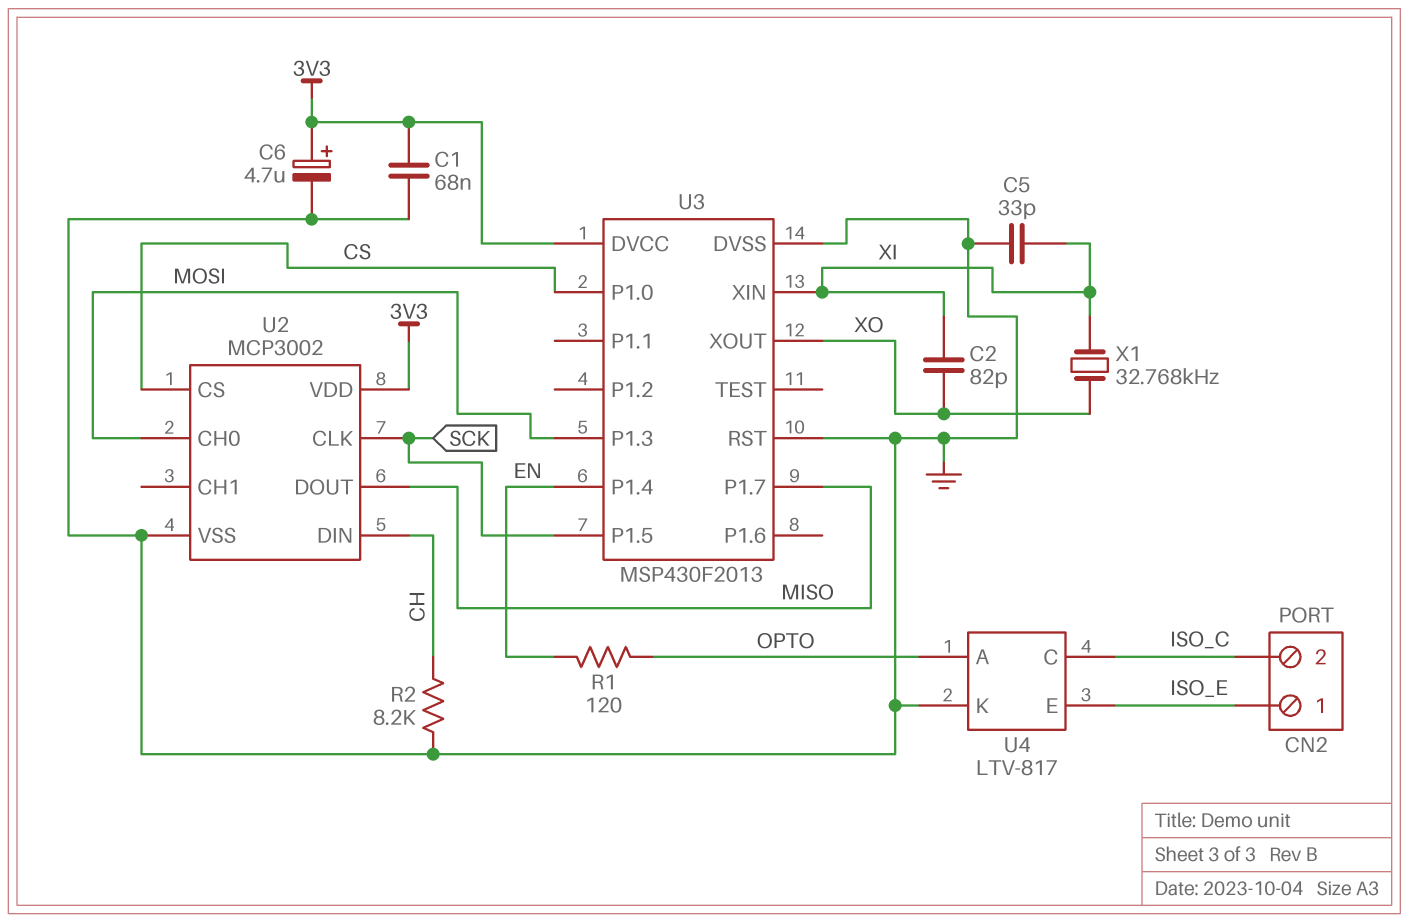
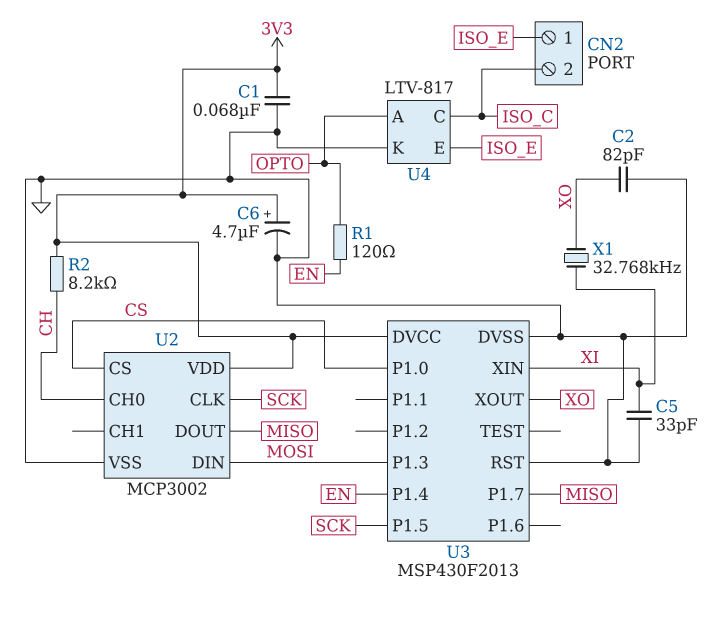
C2: 82pF (XI, XO) -> 82pF (GND, XO)
R2: 8.2k (CH, GND) -> 8.2k (3V3, CH)
U2 pin CH0: MOSI -> CH
U2 pin DIN: CH -> MOSI

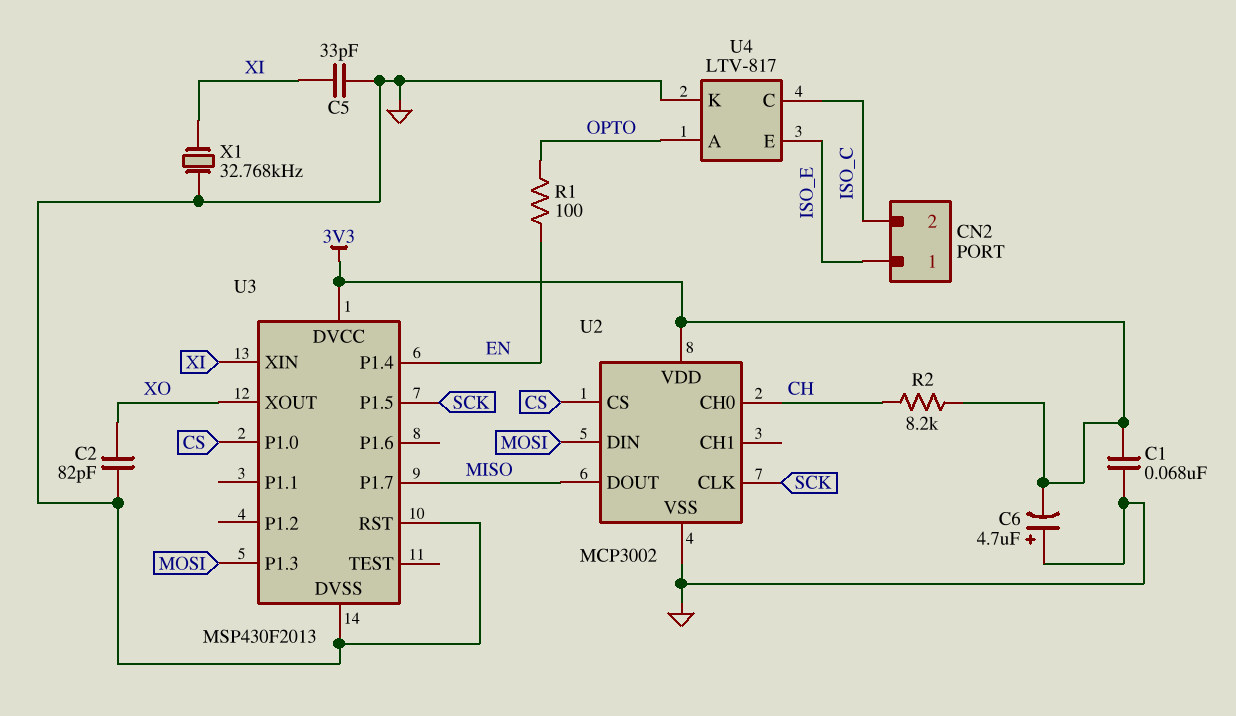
C6: 4.7uF (plus 3V3, minus GND) -> 4.7uF (plus GND, minus 3V3)
R1: 120 (EN, OPTO) -> 100 (EN, OPTO)
X1: 32.768kHz (XI, XO) -> 32.768kHz (GND, XI)

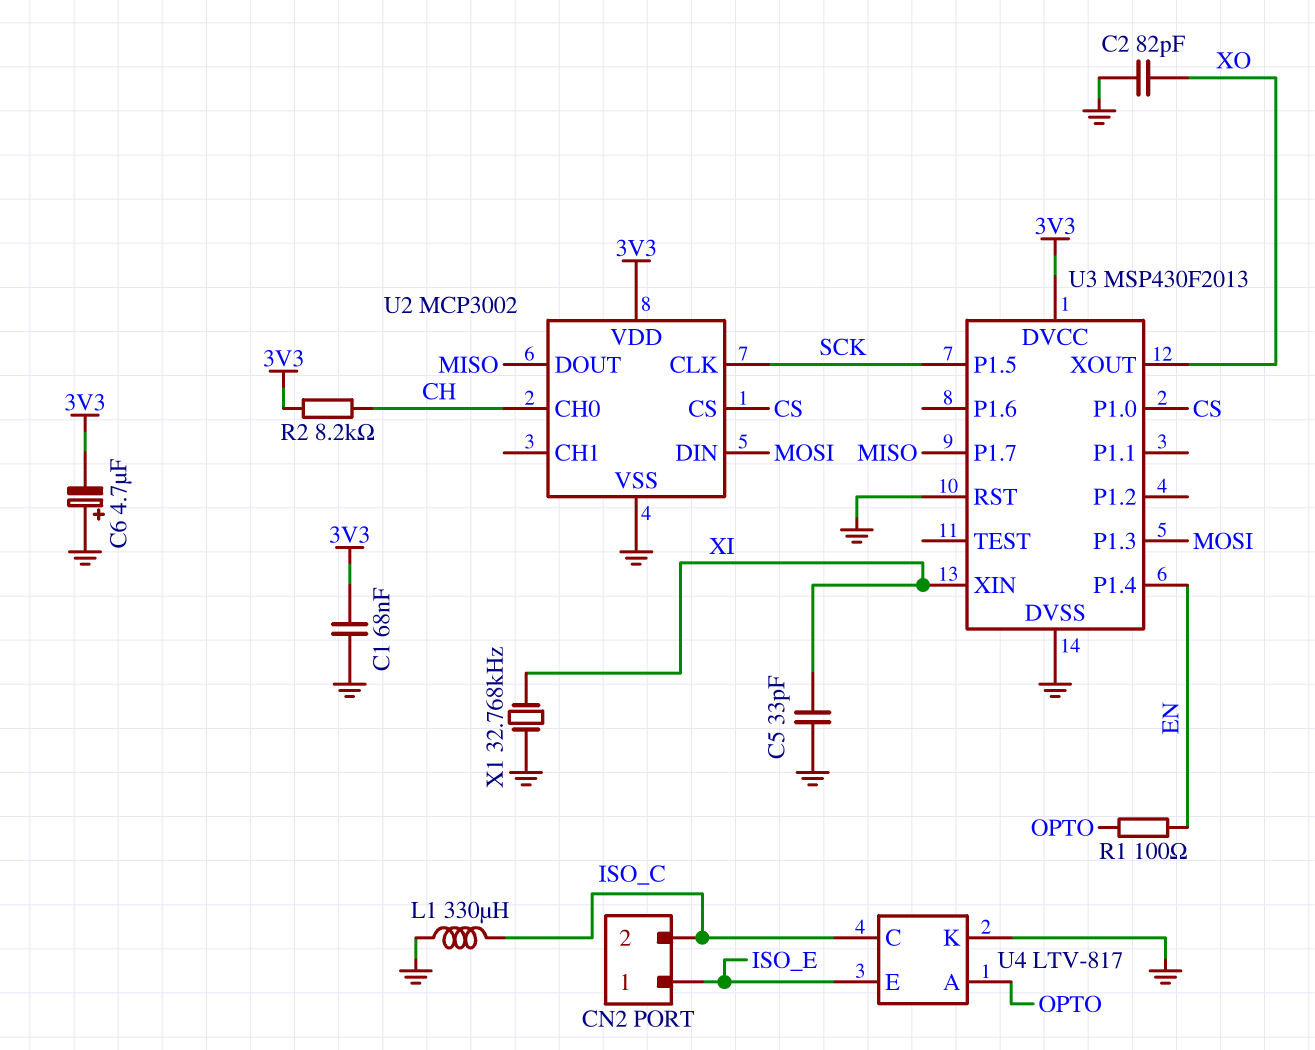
L1: none -> 330uH (GND, ISO_C)

